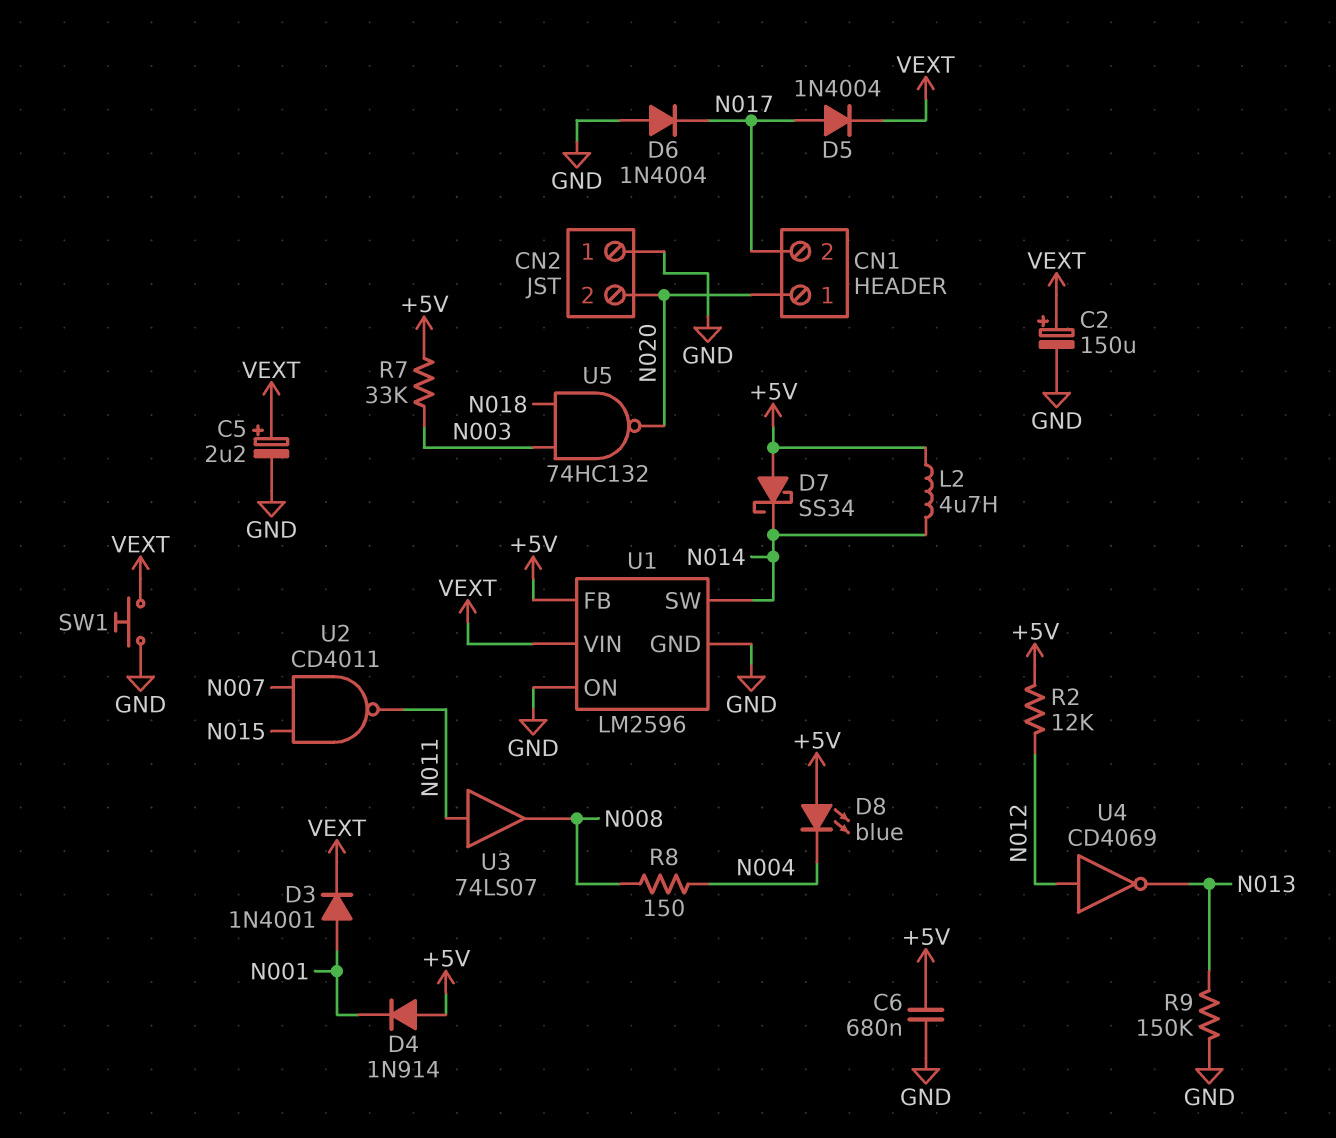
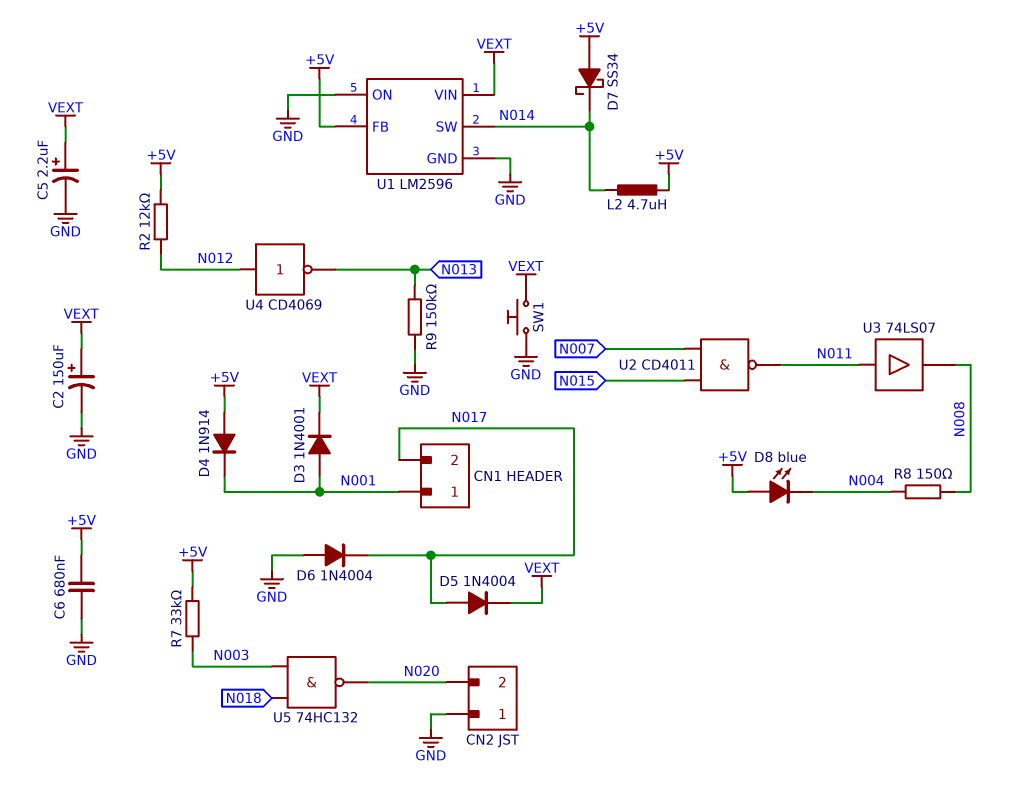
CN1 pin 1: N020 -> N001

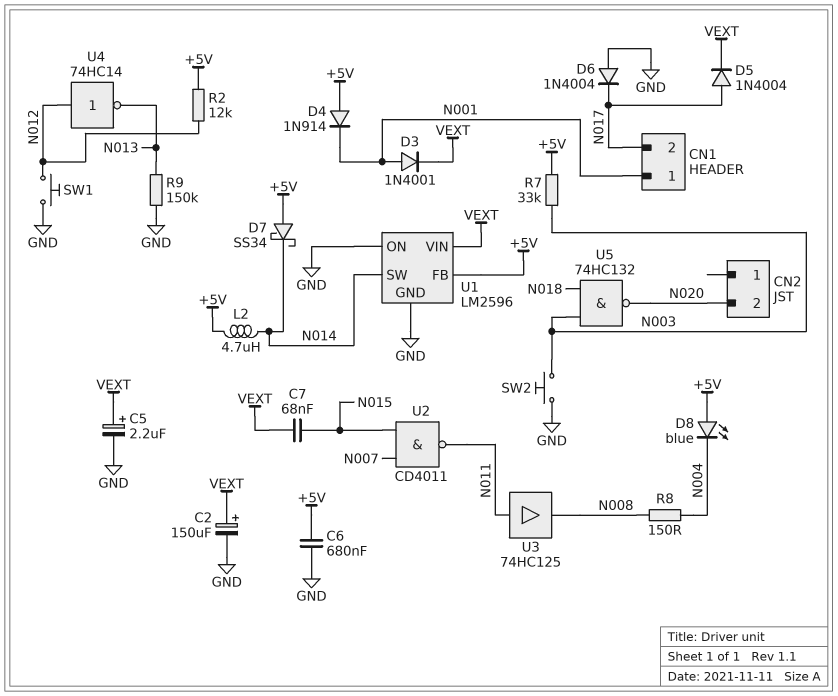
C7: none -> 68nF (N015, VEXT)
CN2 pin 1: GND -> none
SW1: button (GND, VEXT) -> button (GND, N012)
SW2: none -> button (GND, N003)
U3: buffer 74LS07 (in N011, out N008) -> buffer 74HC125 (in N011, out N008)
U4: NOT CD4069 (in N012, out N013) -> NOT 74HC14 (in N012, out N013)

